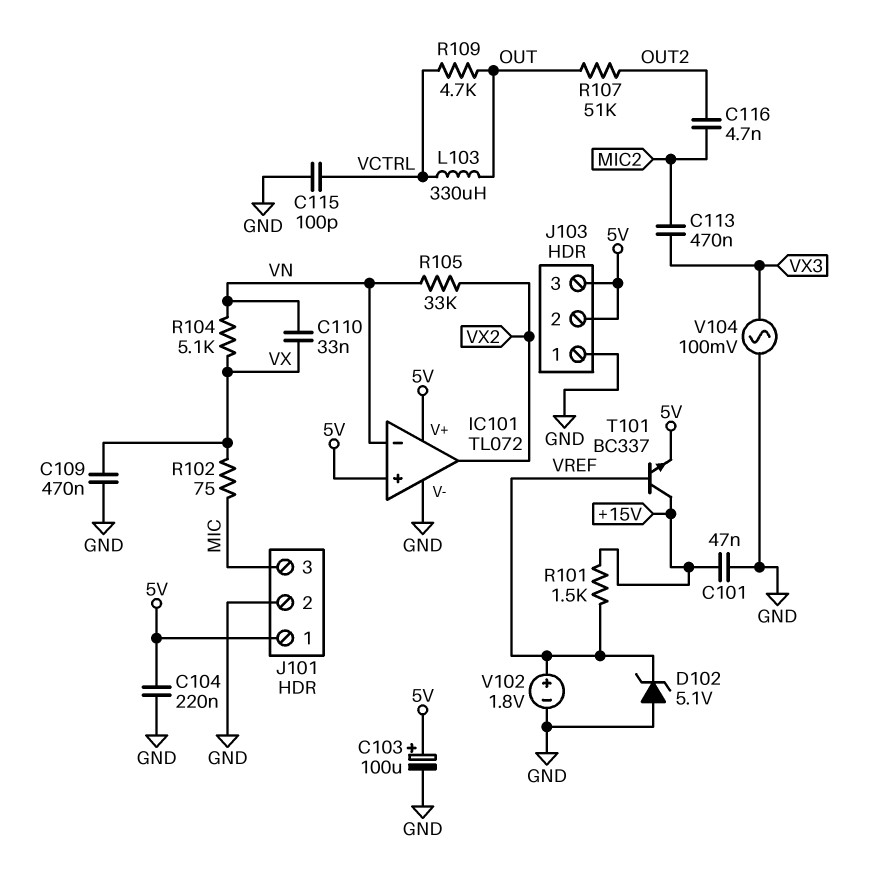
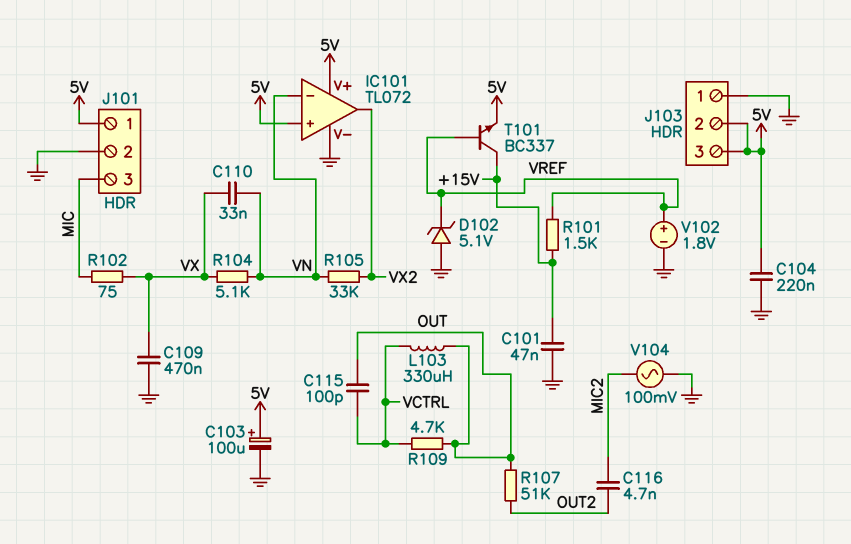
C113: 470nF (MIC2, VX3) -> none
C115: 100pF (GND, VCTRL) -> 100pF (OUT, VCTRL)
V104: AC 100mV (GND, VX3) -> AC 100mV (GND, MIC2)

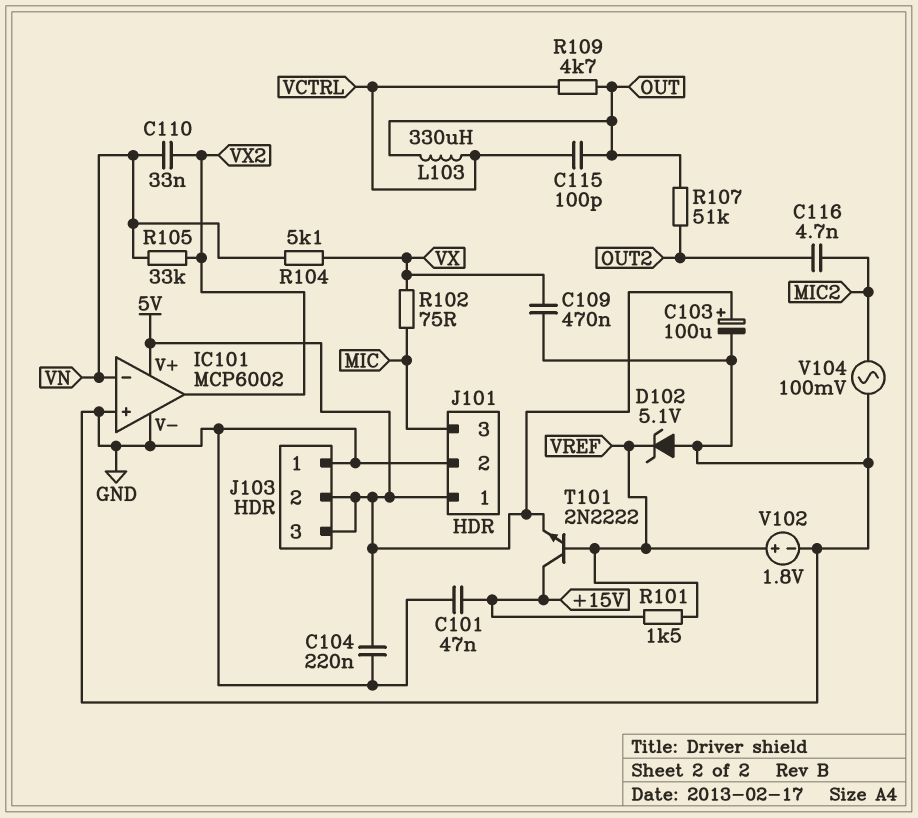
C110: 33nF (VN, VX) -> 33nF (VN, VX2)
IC101: TL072 -> MCP6002
IC101 pin in+: 5V -> GND
T101: NPN BC337 (B VREF, C +15V, E 5V) -> NPN 2N2222 (B VREF, C +15V, E 5V)

